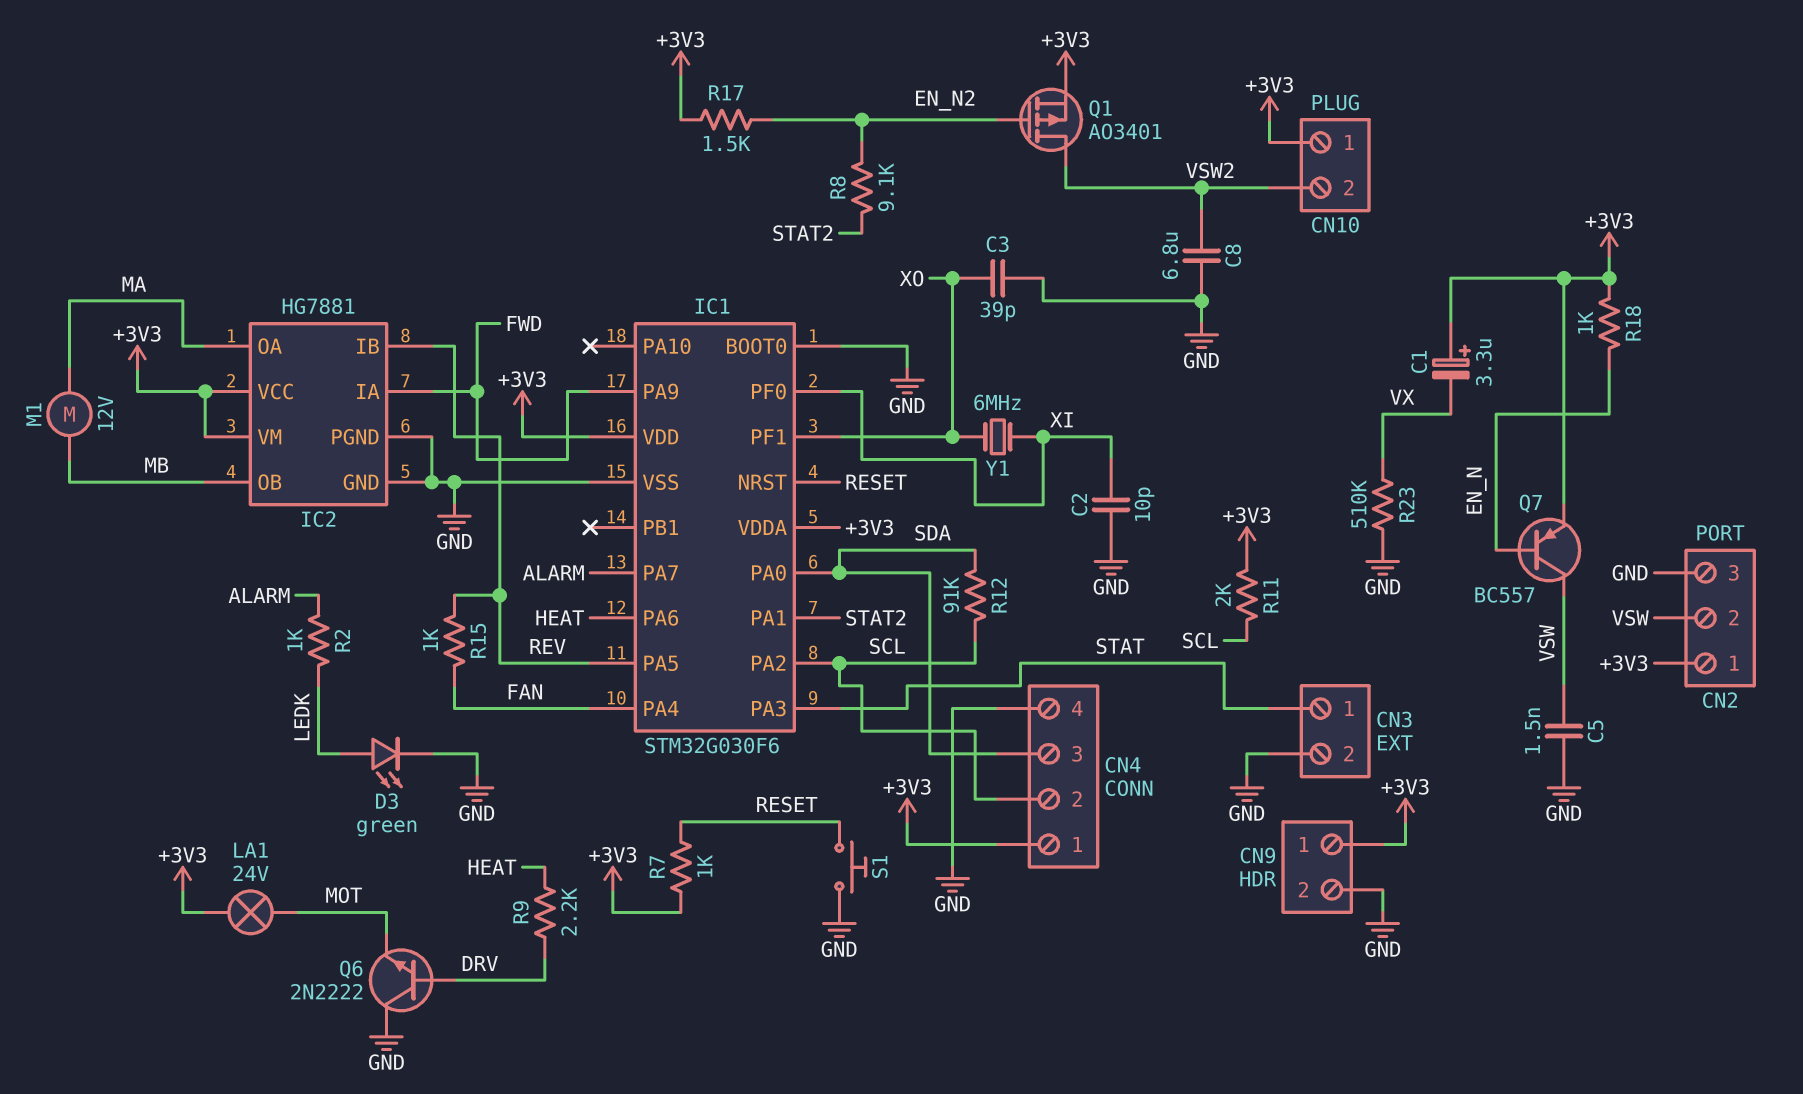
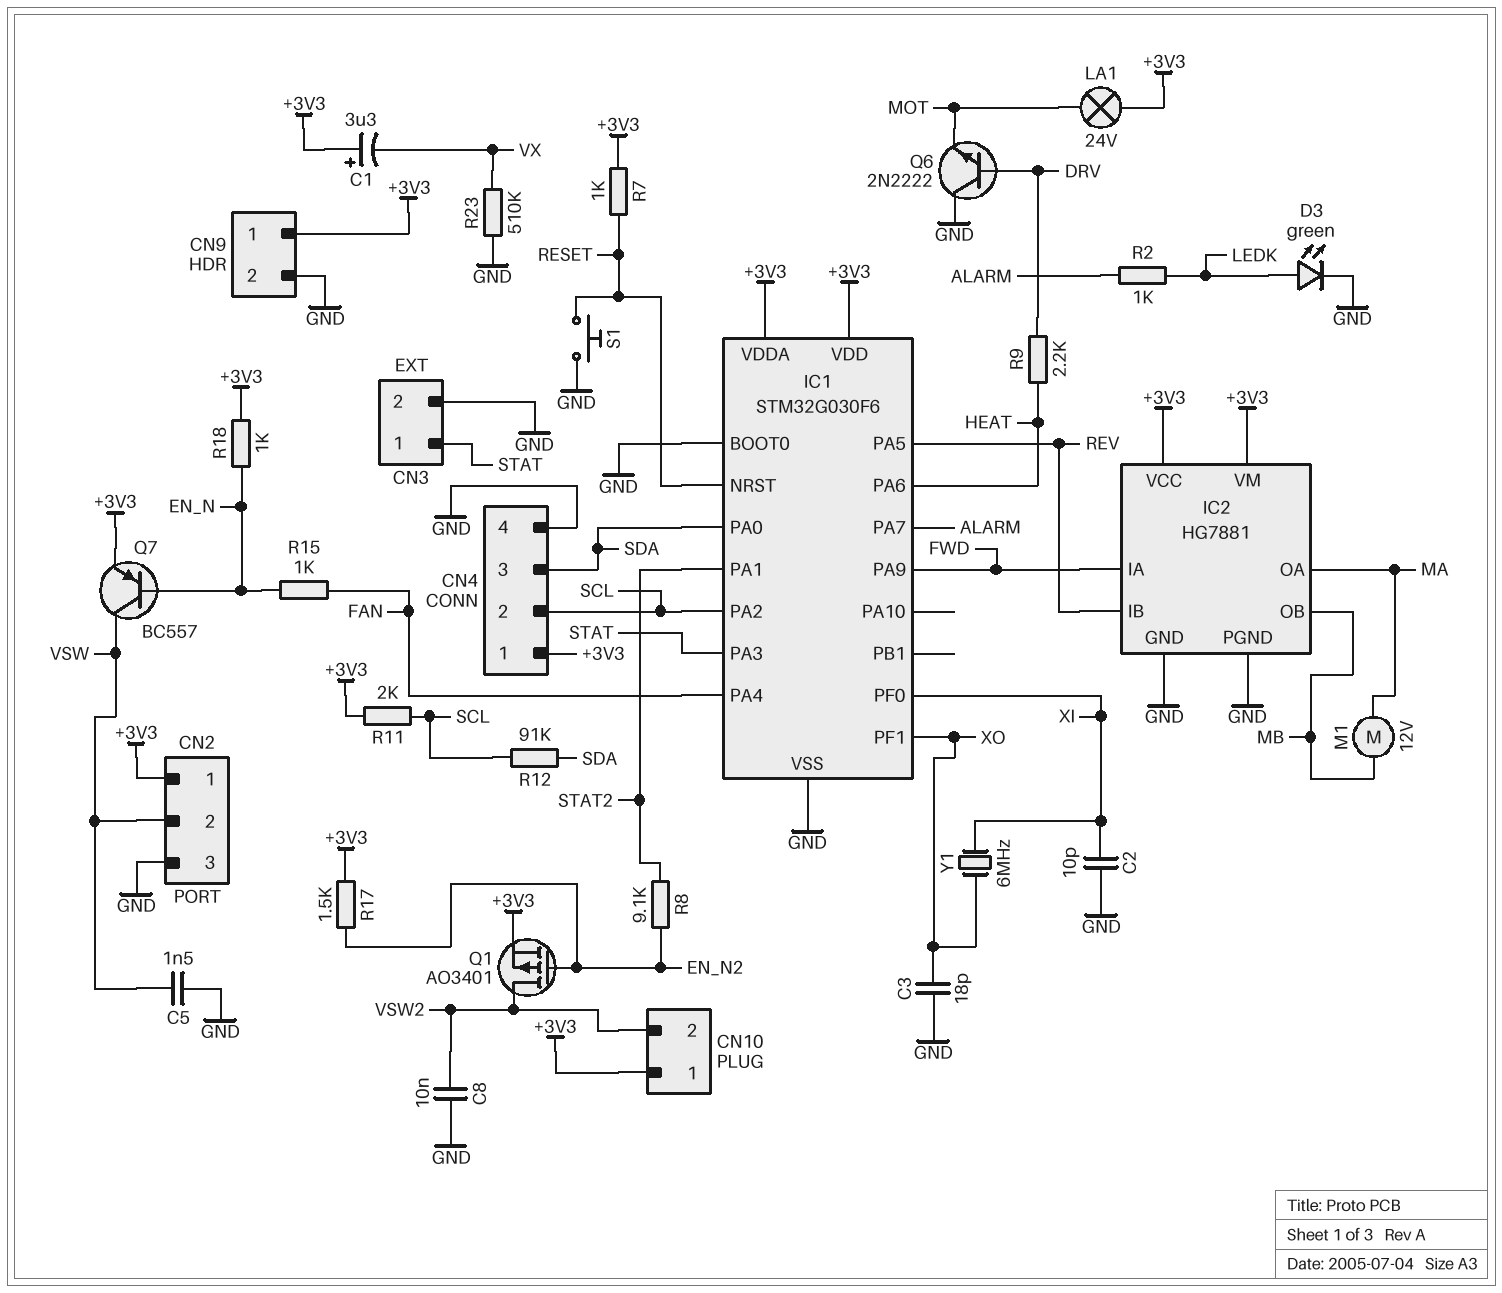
C3: 39pF (GND, XO) -> 18pF (GND, XO)
C8: 6.8uF (GND, VSW2) -> 10nF (GND, VSW2)
R15: 1k (FAN, REV) -> 1k (EN_N, FAN)

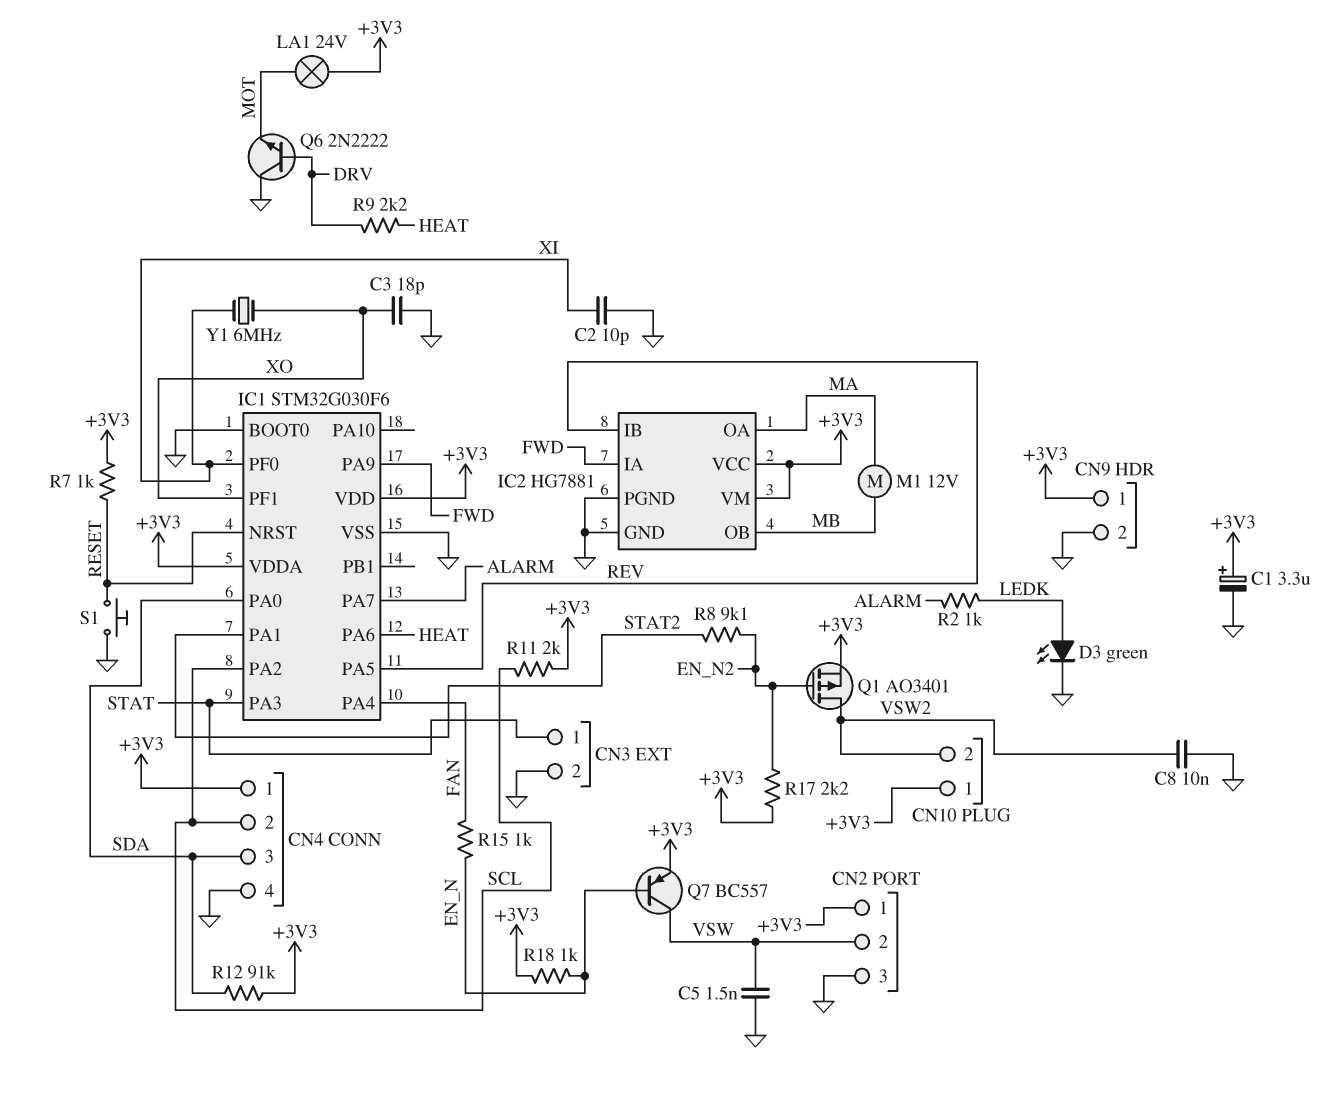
C1: 3.3uF (plus +3V3, minus VX) -> 3.3uF (plus +3V3, minus GND)
R12: 91k (SCL, SDA) -> 91k (+3V3, SDA)
R17: 1.5k (+3V3, EN_N2) -> 2.2k (+3V3, EN_N2)
R23: 510k (GND, VX) -> none

